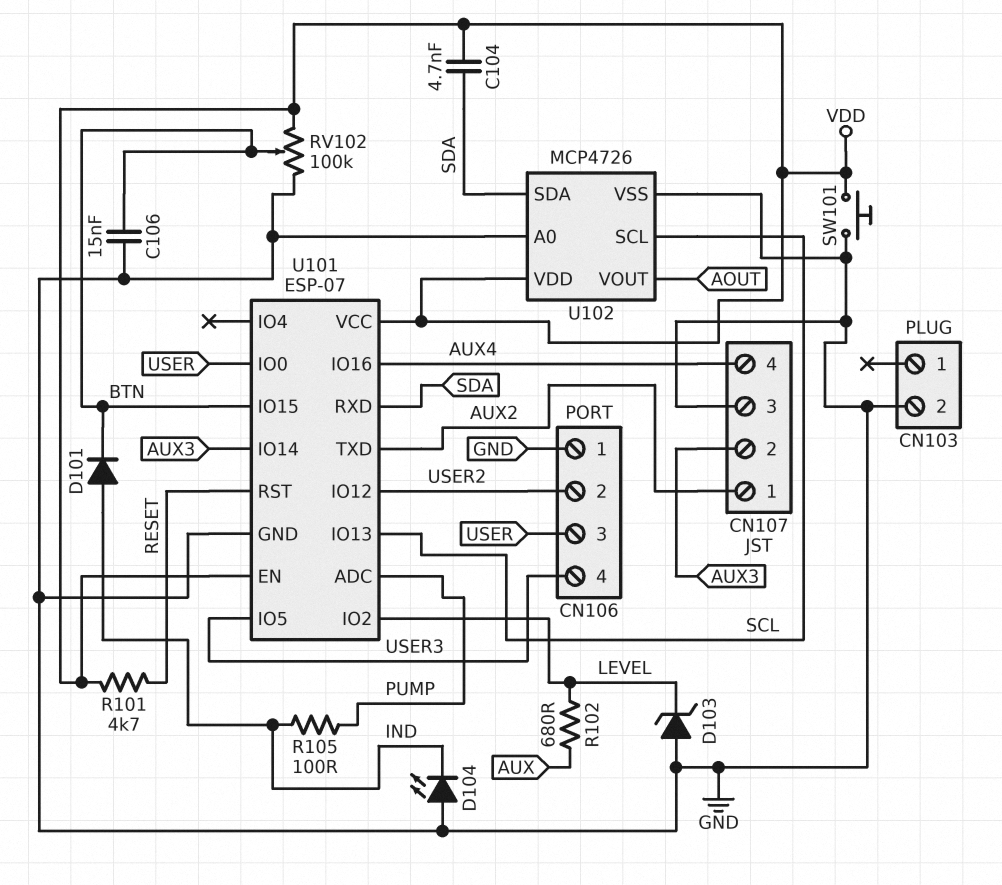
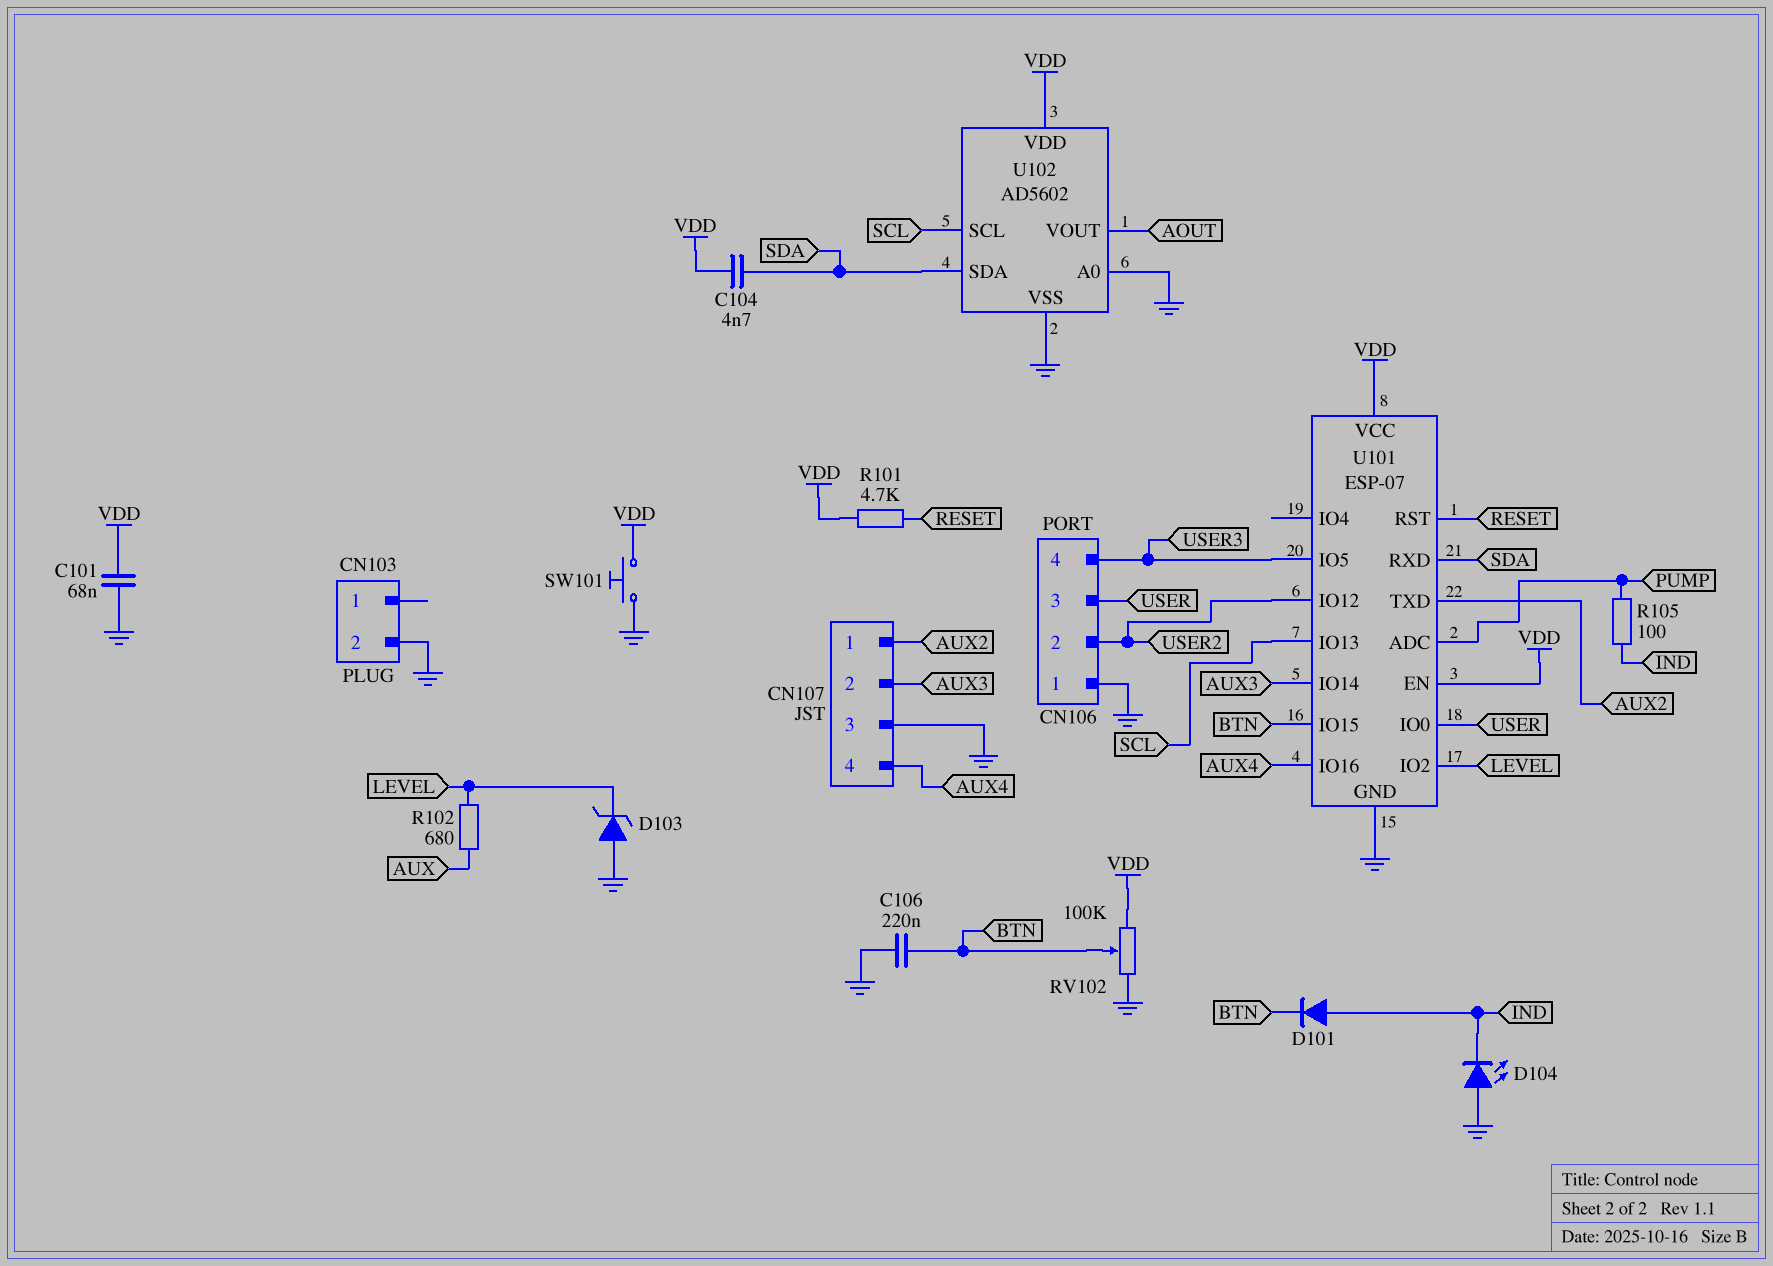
C101: none -> 68nF (GND, VDD)
C106: 15nF (BTN, GND) -> 220nF (BTN, GND)
U102: MCP4726 -> AD5602

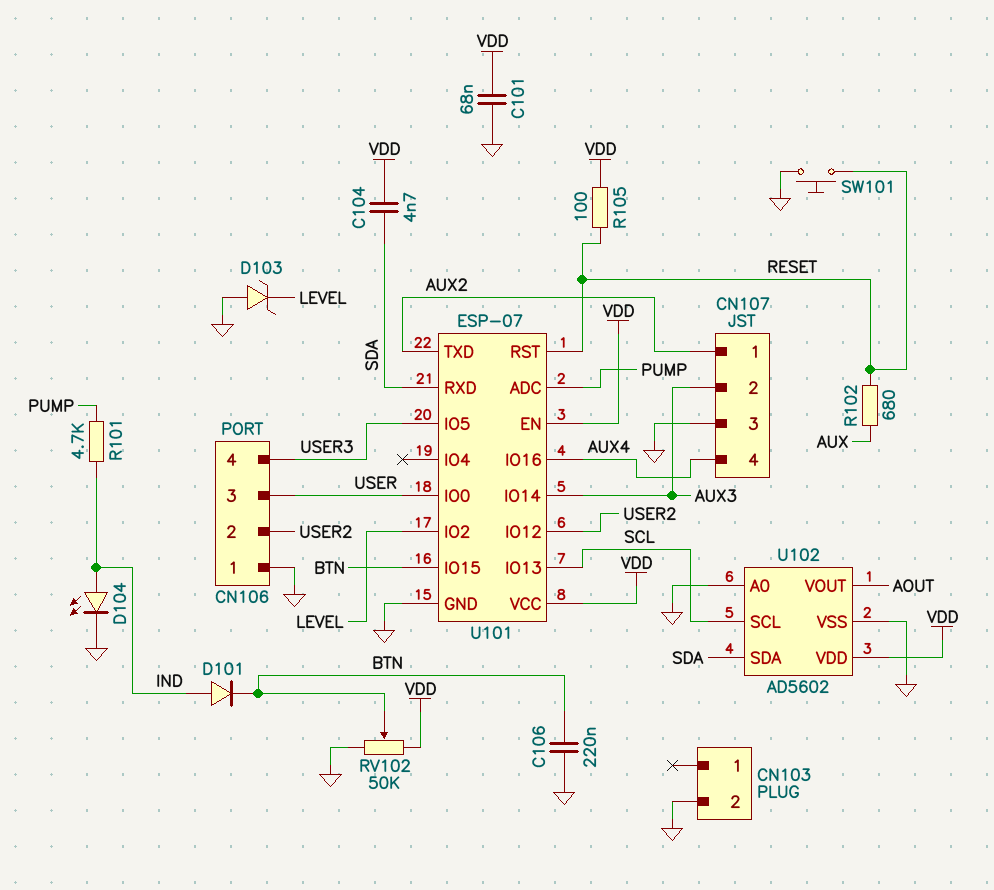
D104: LED (A GND, K IND) -> LED (A IND, K GND)
R101: 4.7k (RESET, VDD) -> 4.7k (IND, PUMP)
R102: 680 (AUX, LEVEL) -> 680 (AUX, RESET)
R105: 100 (IND, PUMP) -> 100 (RESET, VDD)
RV102: 100k (GND, VDD, wiper BTN) -> 50k (GND, VDD, wiper BTN)
SW101: button (GND, VDD) -> button (GND, RESET)

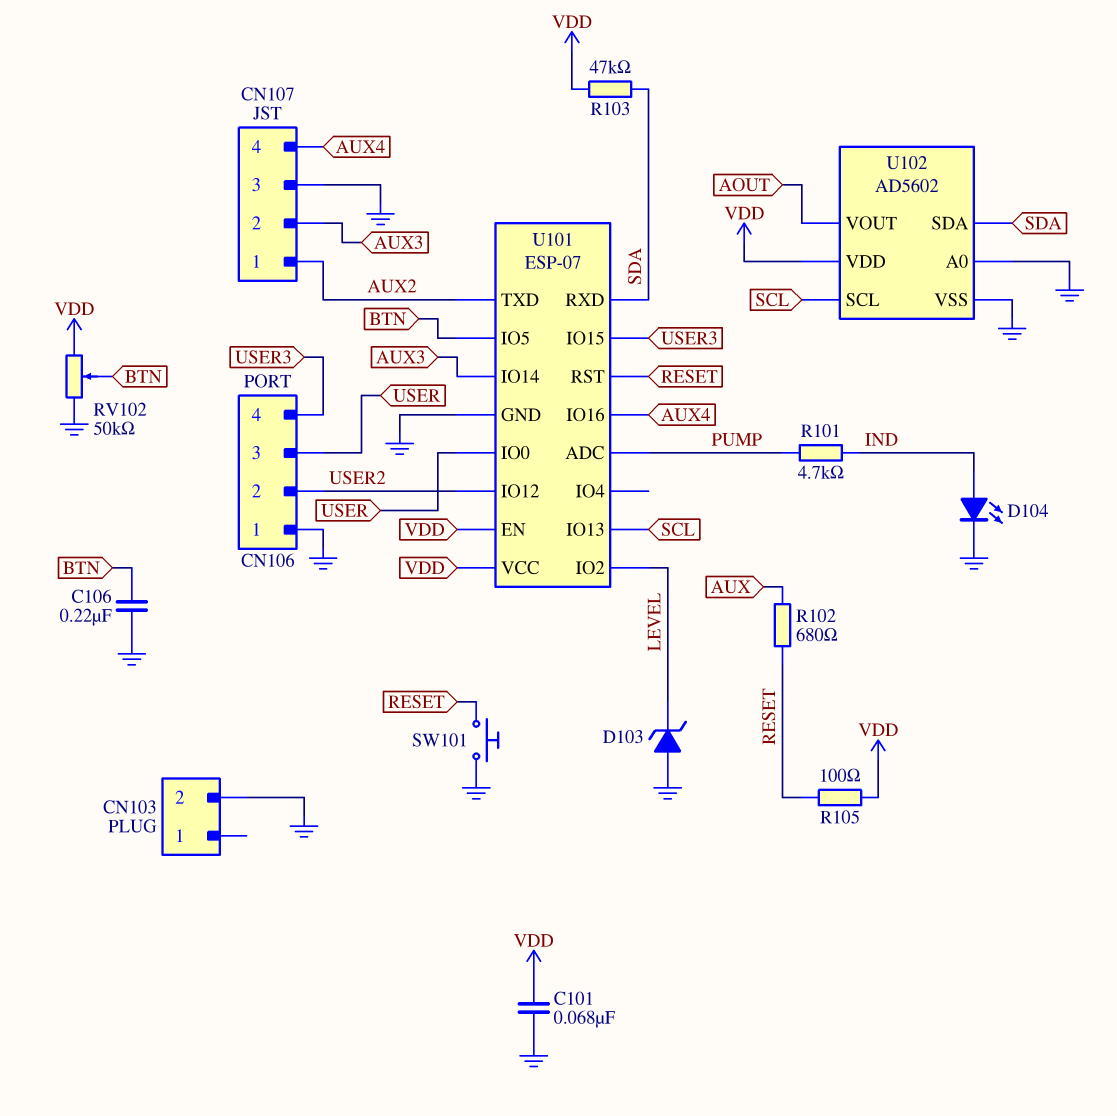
C104: 4.7nF (SDA, VDD) -> none
D101: diode (A IND, K BTN) -> none
R103: none -> 47k (SDA, VDD)
U101 pin IO5: USER3 -> BTN
U101 pin IO15: BTN -> USER3

